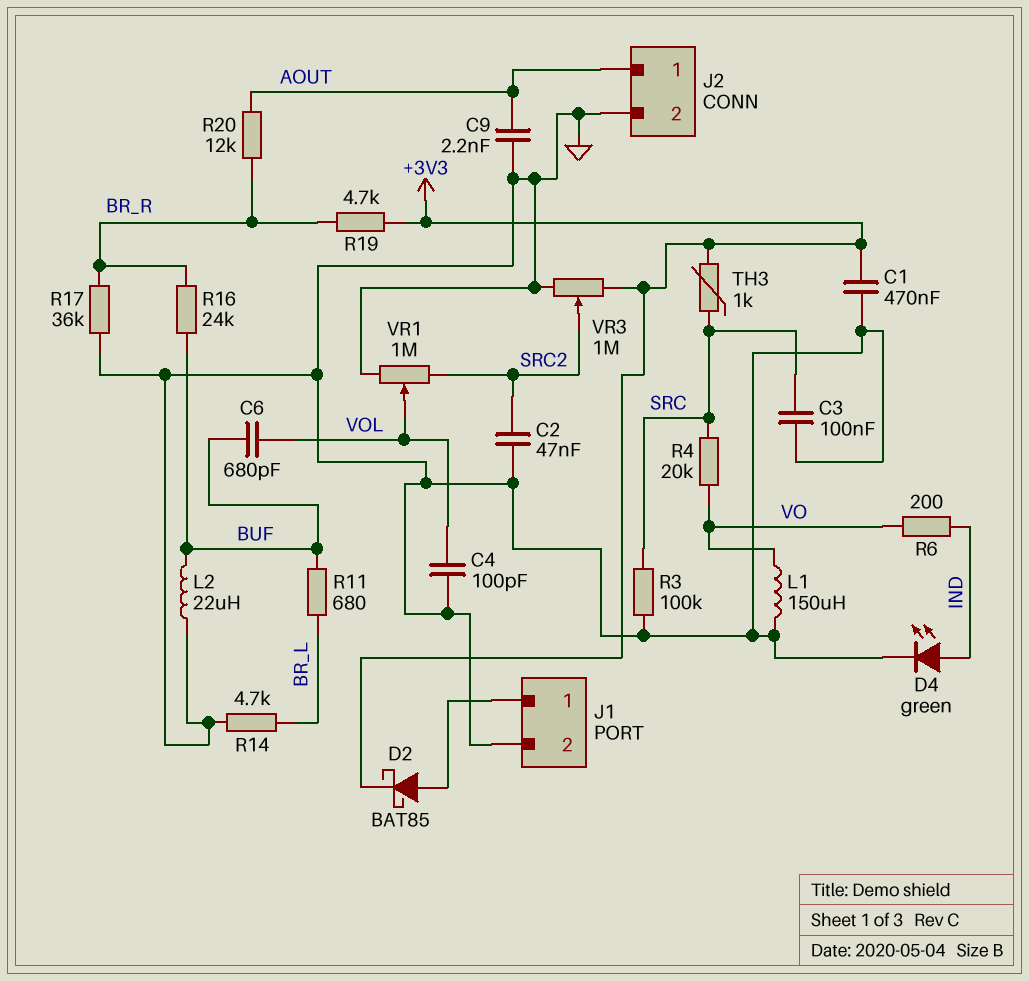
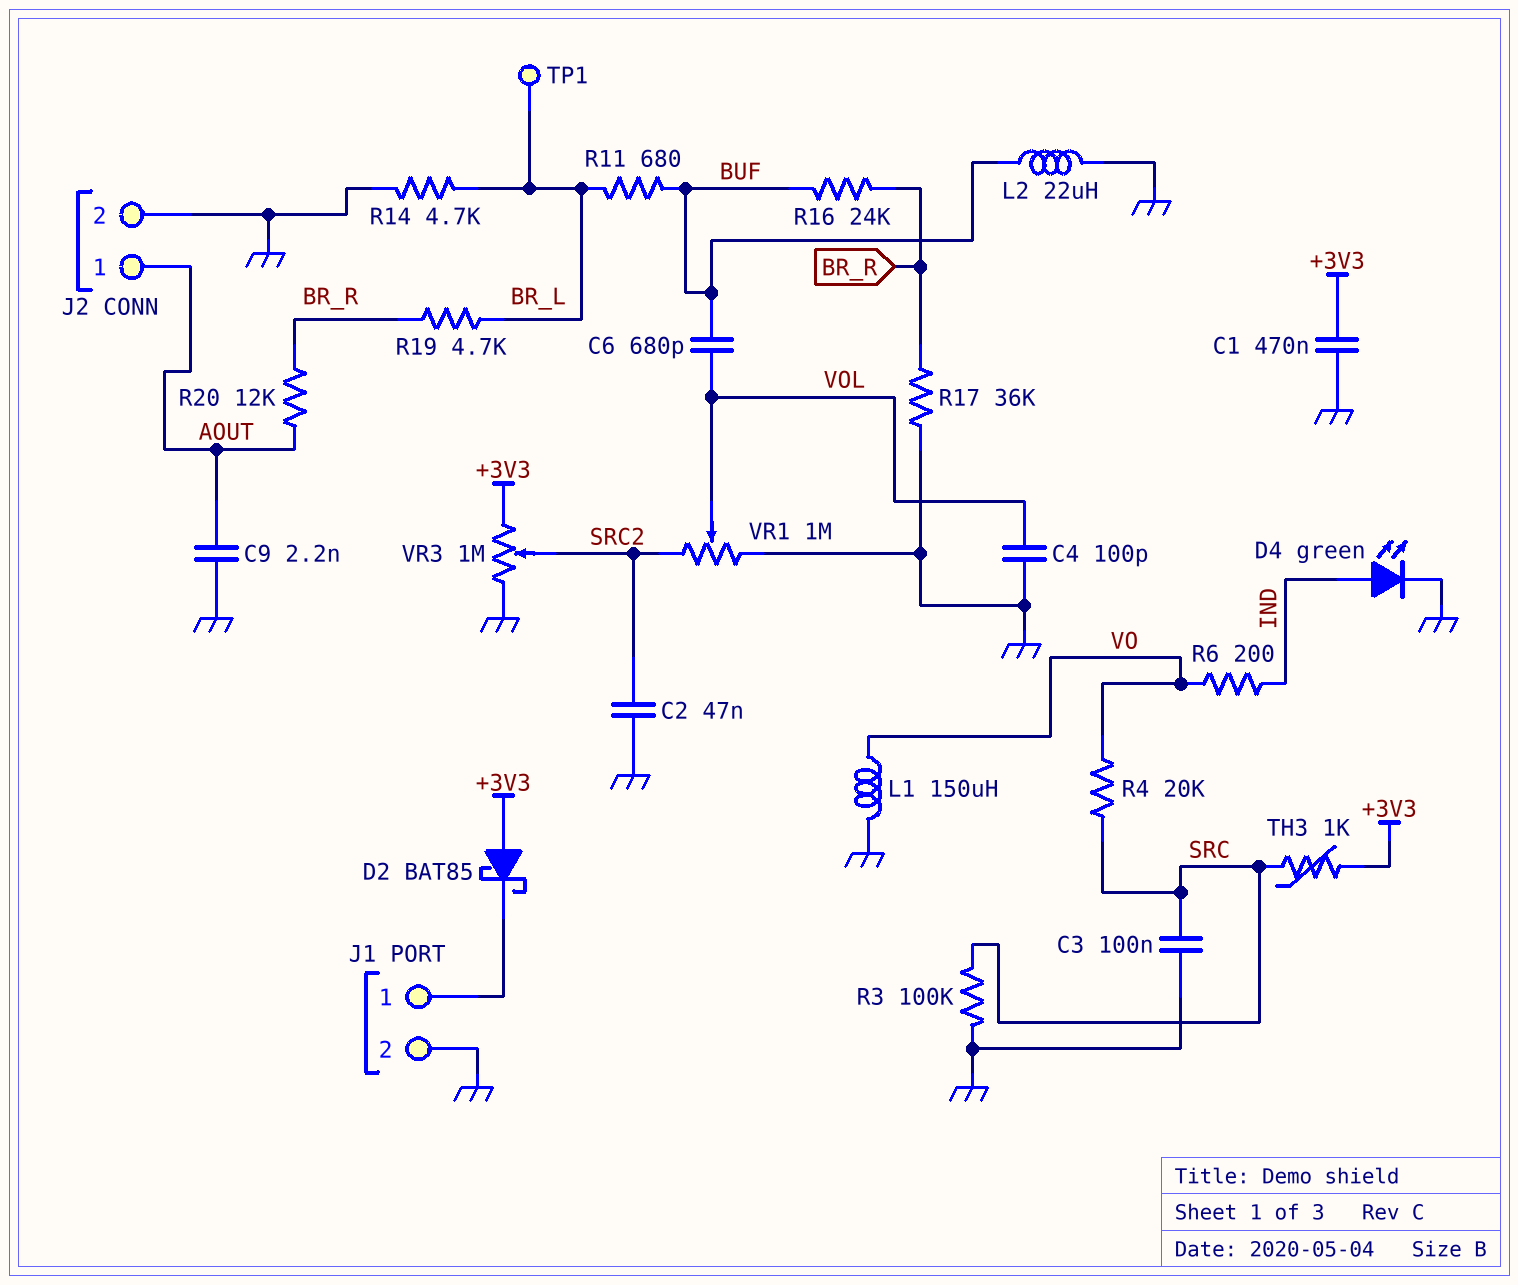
D2: schottky BAT85 (A J1/1, K +3V3) -> schottky BAT85 (A +3V3, K J1/1)
R19: 4.7k (+3V3, BR_R) -> 4.7k (BR_L, BR_R)
TP1: none -> test point (BR_L)

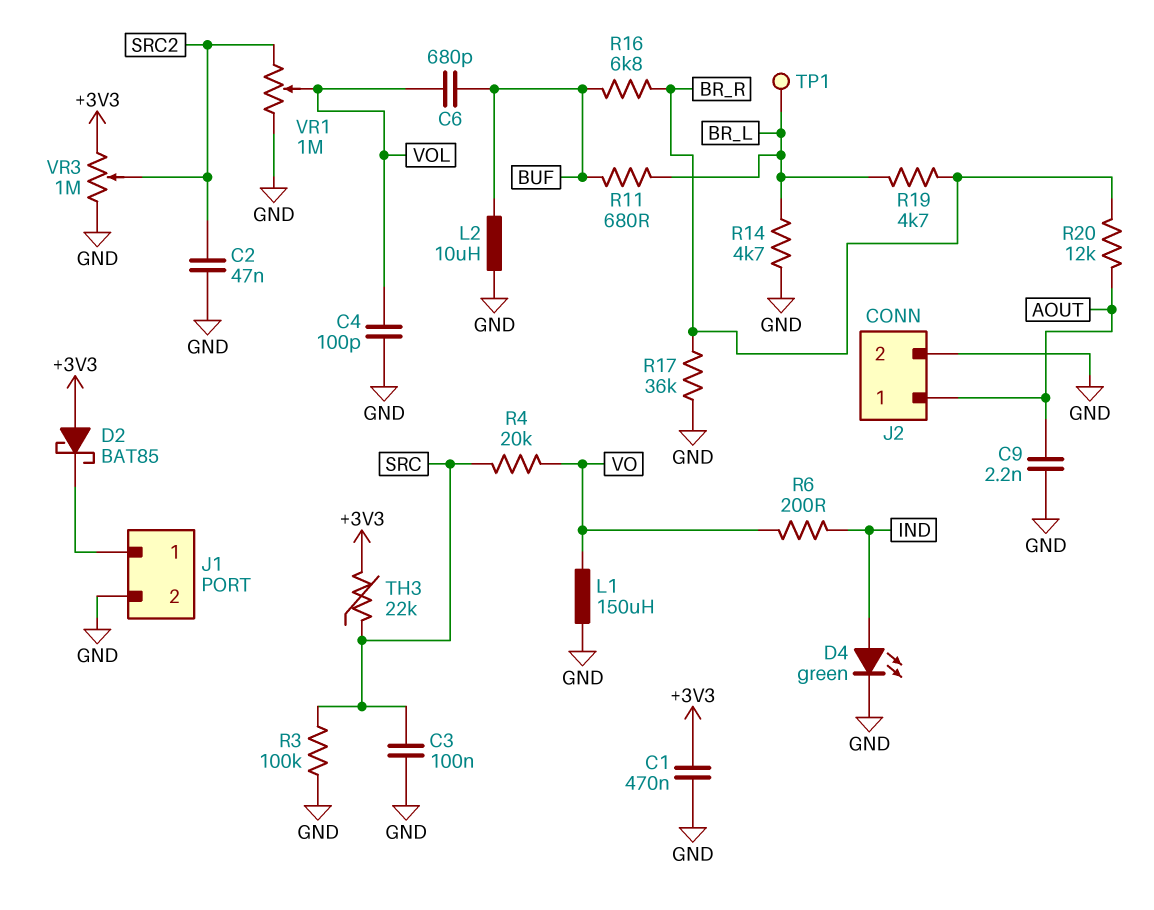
L2: 22uH (BUF, GND) -> 10uH (BUF, GND)
R16: 24k (BR_R, BUF) -> 6.8k (BR_R, BUF)
TH3: 1k (+3V3, SRC) -> 22k (+3V3, SRC)

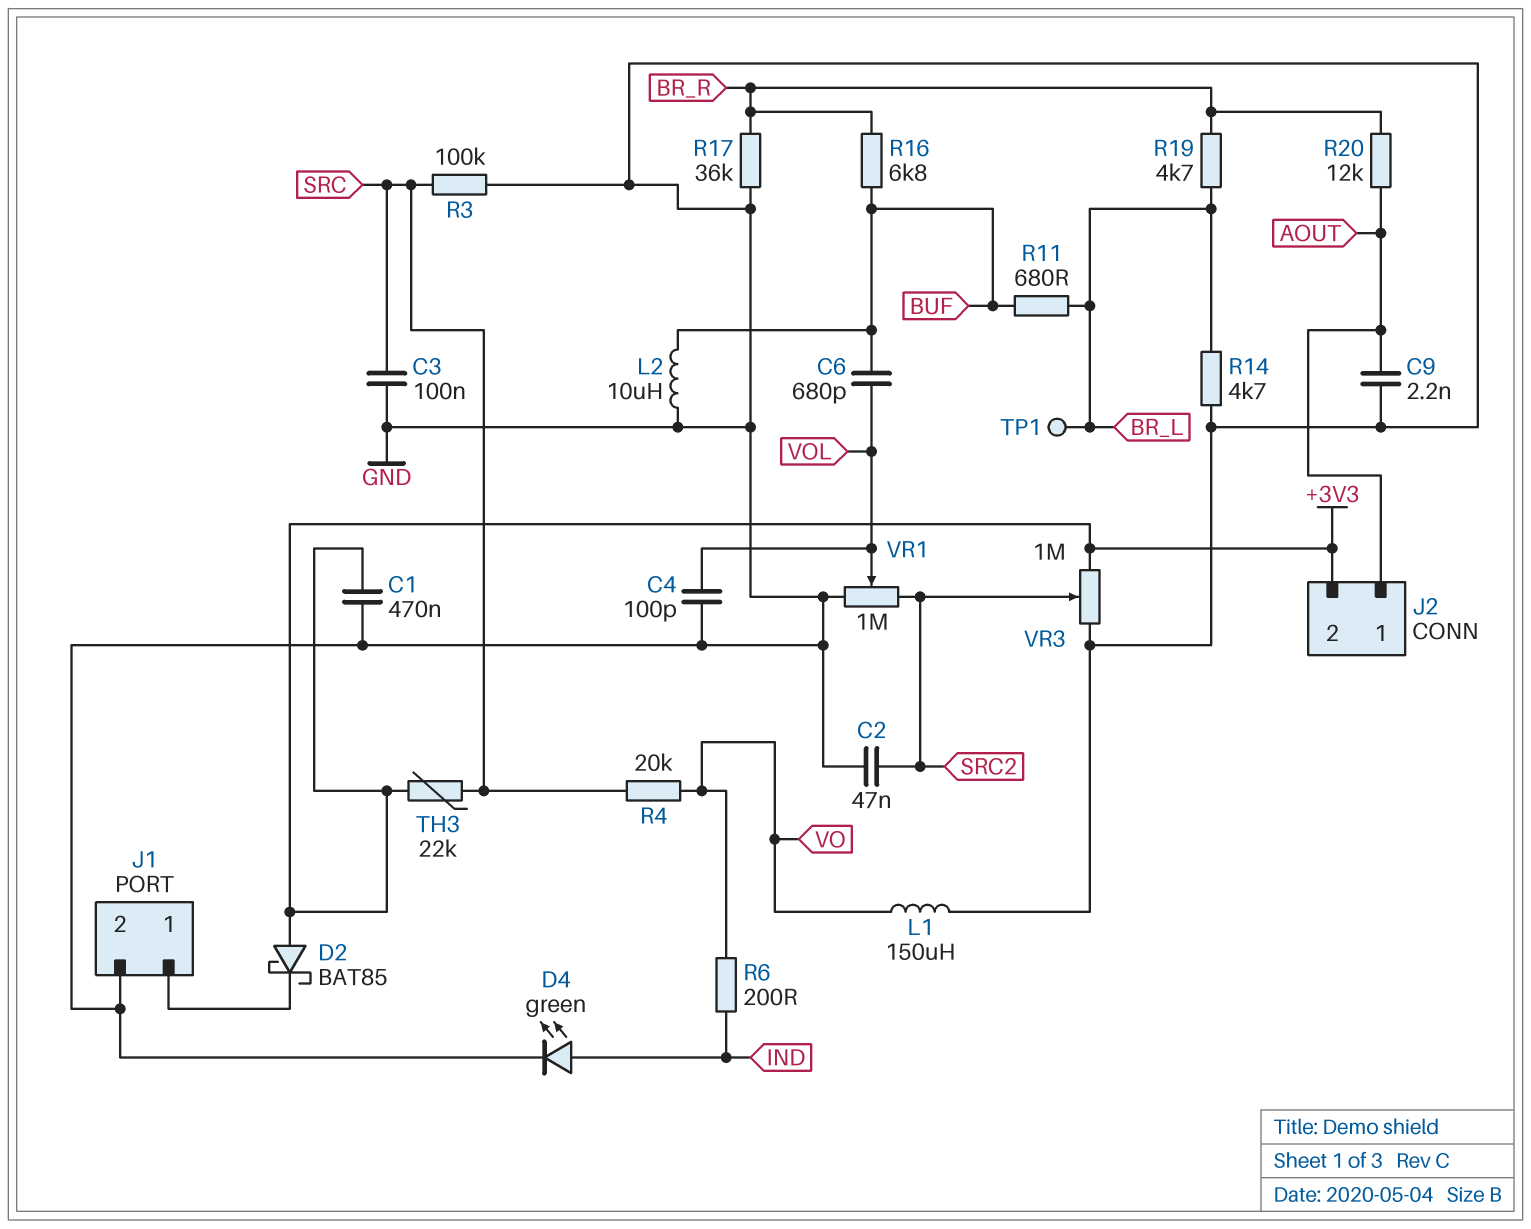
J2 pin 2: GND -> +3V3

